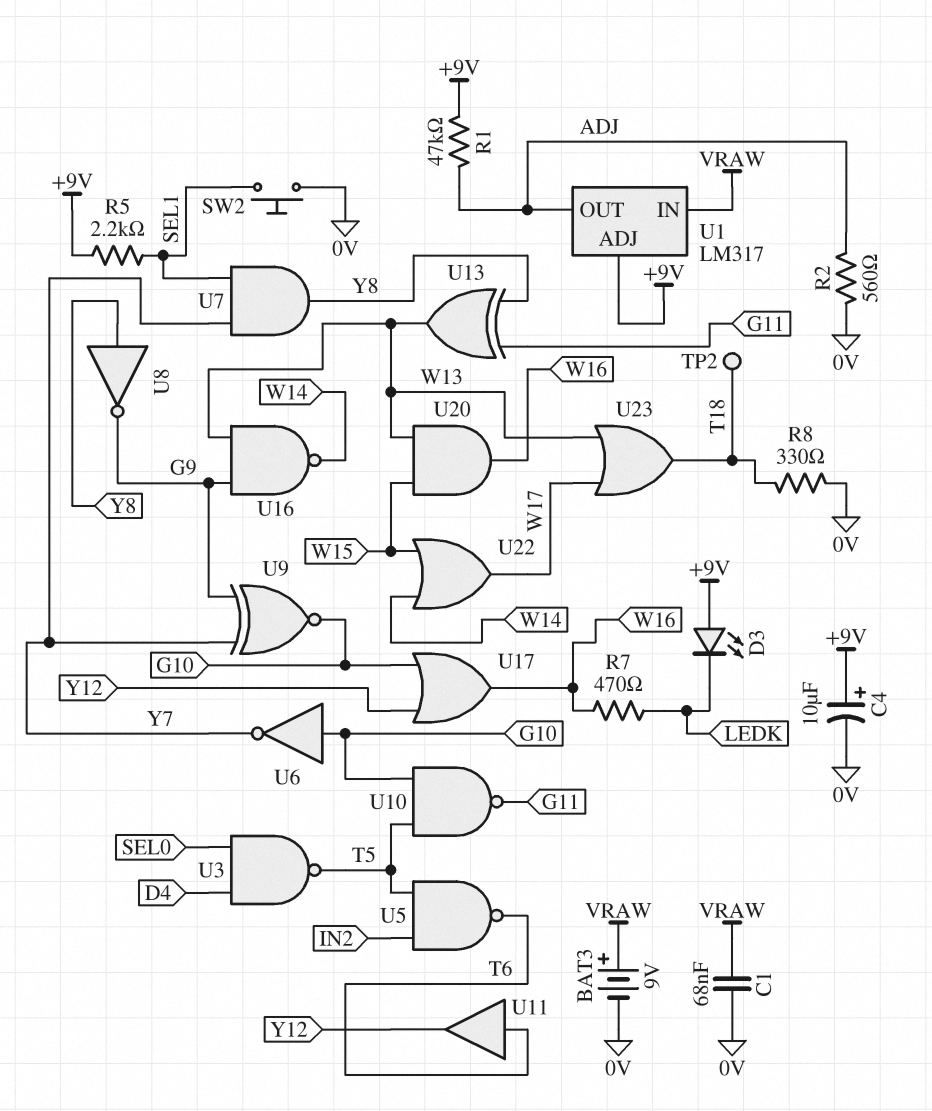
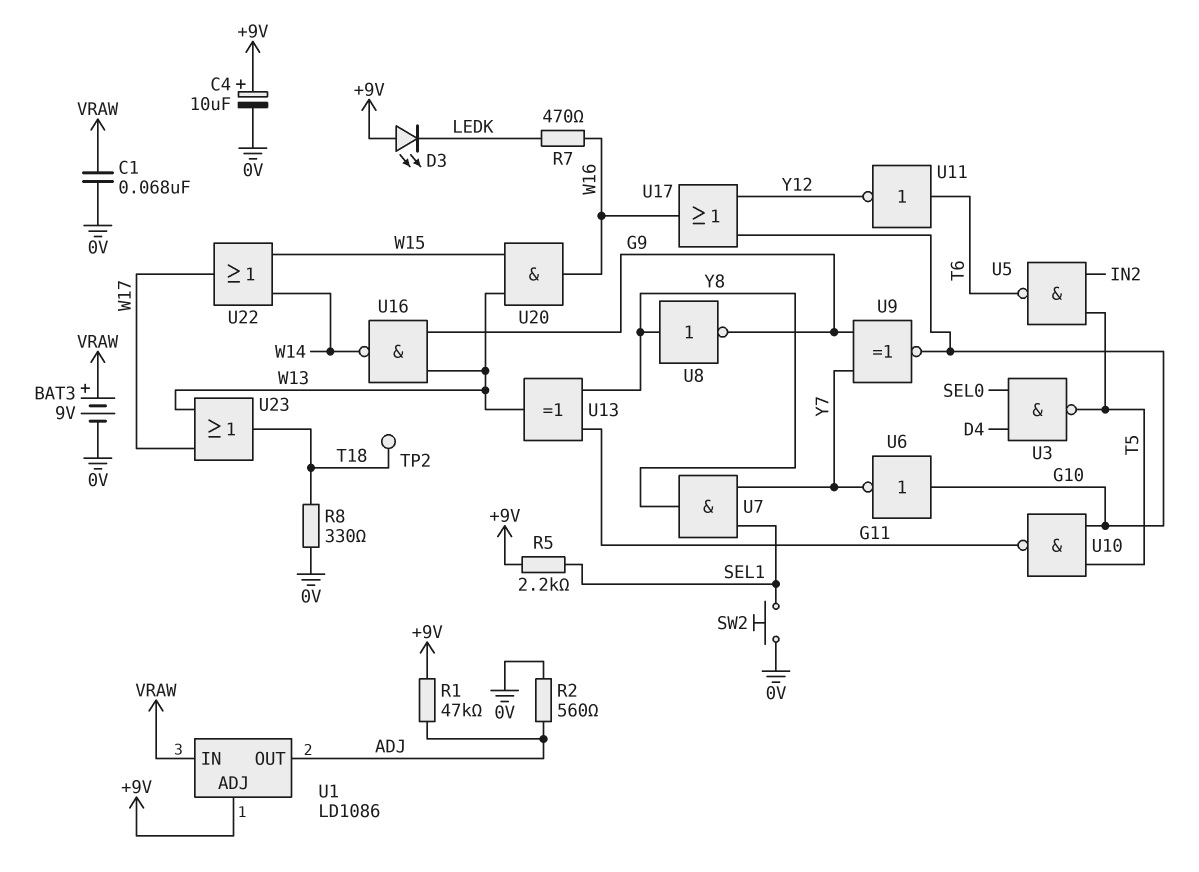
U1: LM317 -> LD1086
U11: buffer (in T6, out Y12) -> NOT (in T6, out Y12)

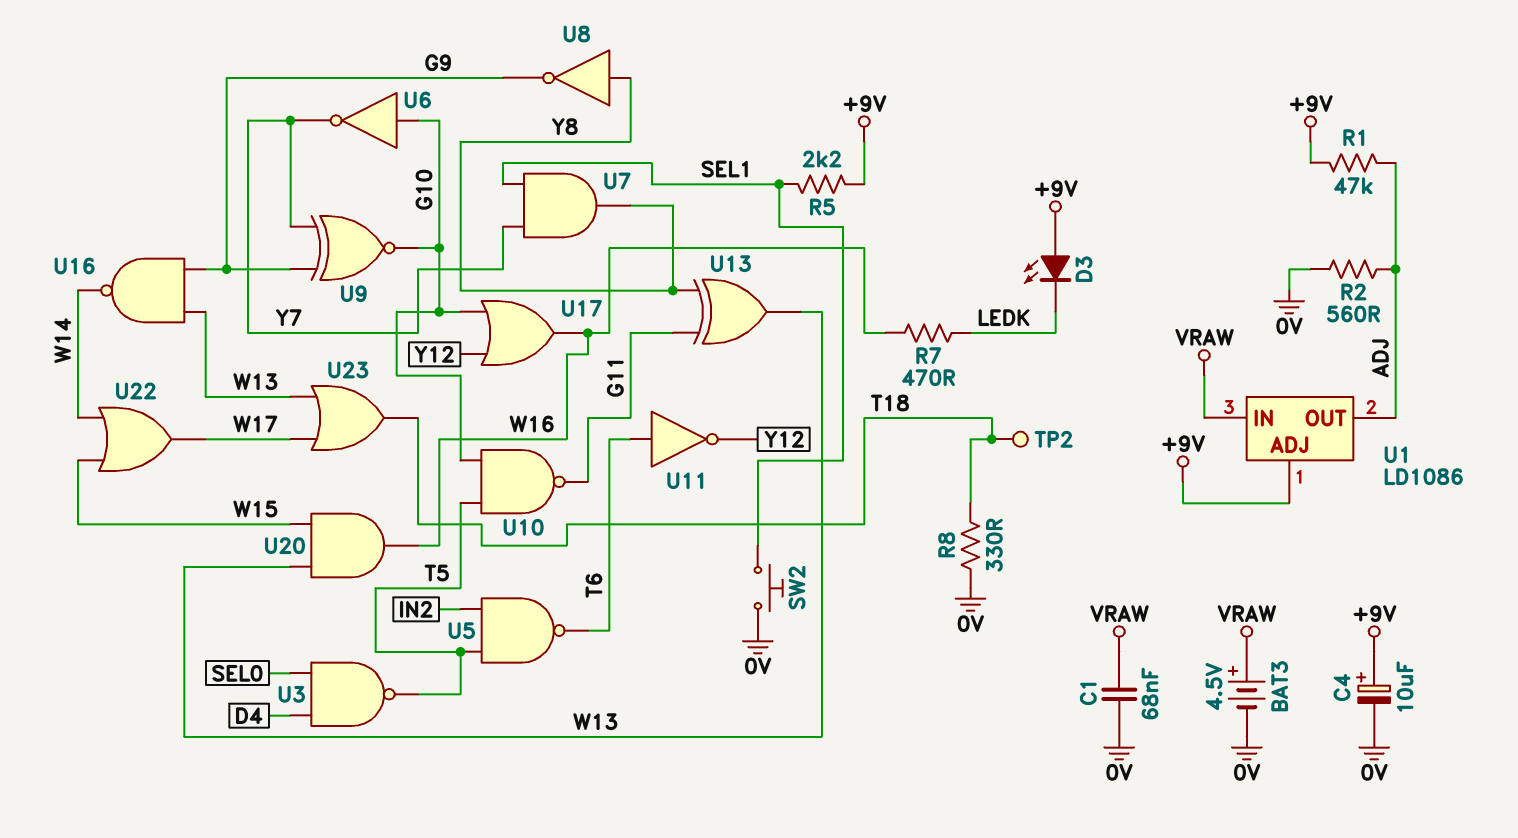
BAT3: 9V (plus VRAW, minus 0V) -> 4.5V (plus VRAW, minus 0V)

